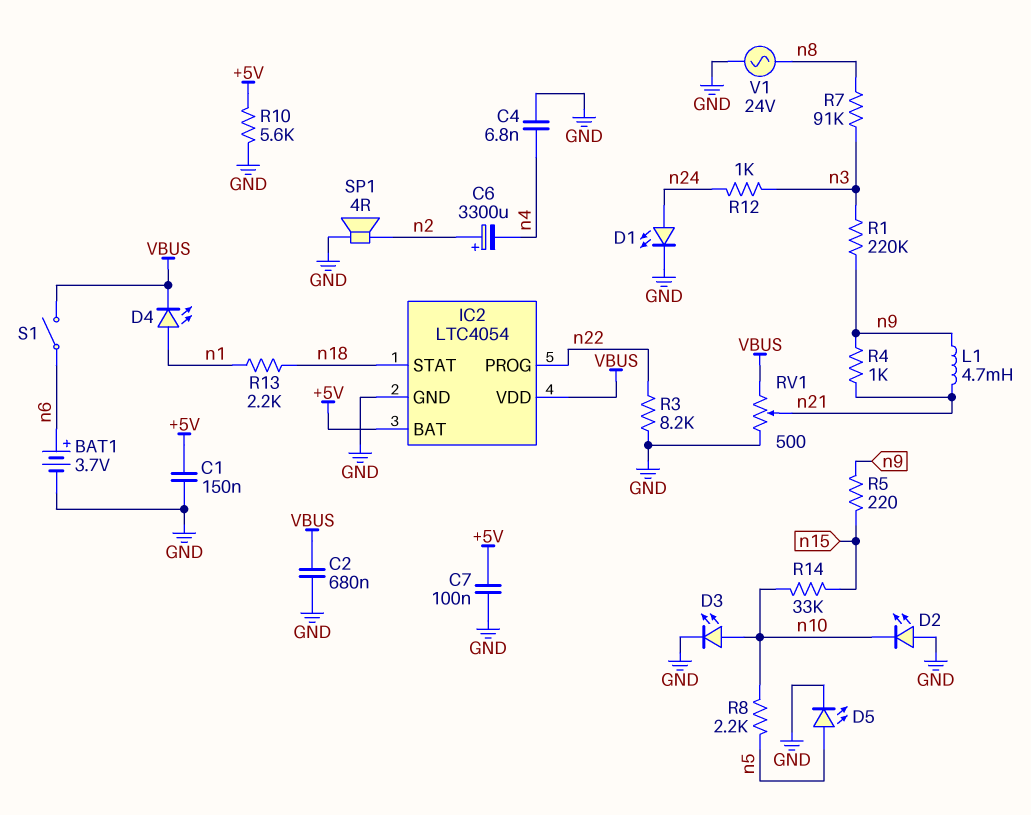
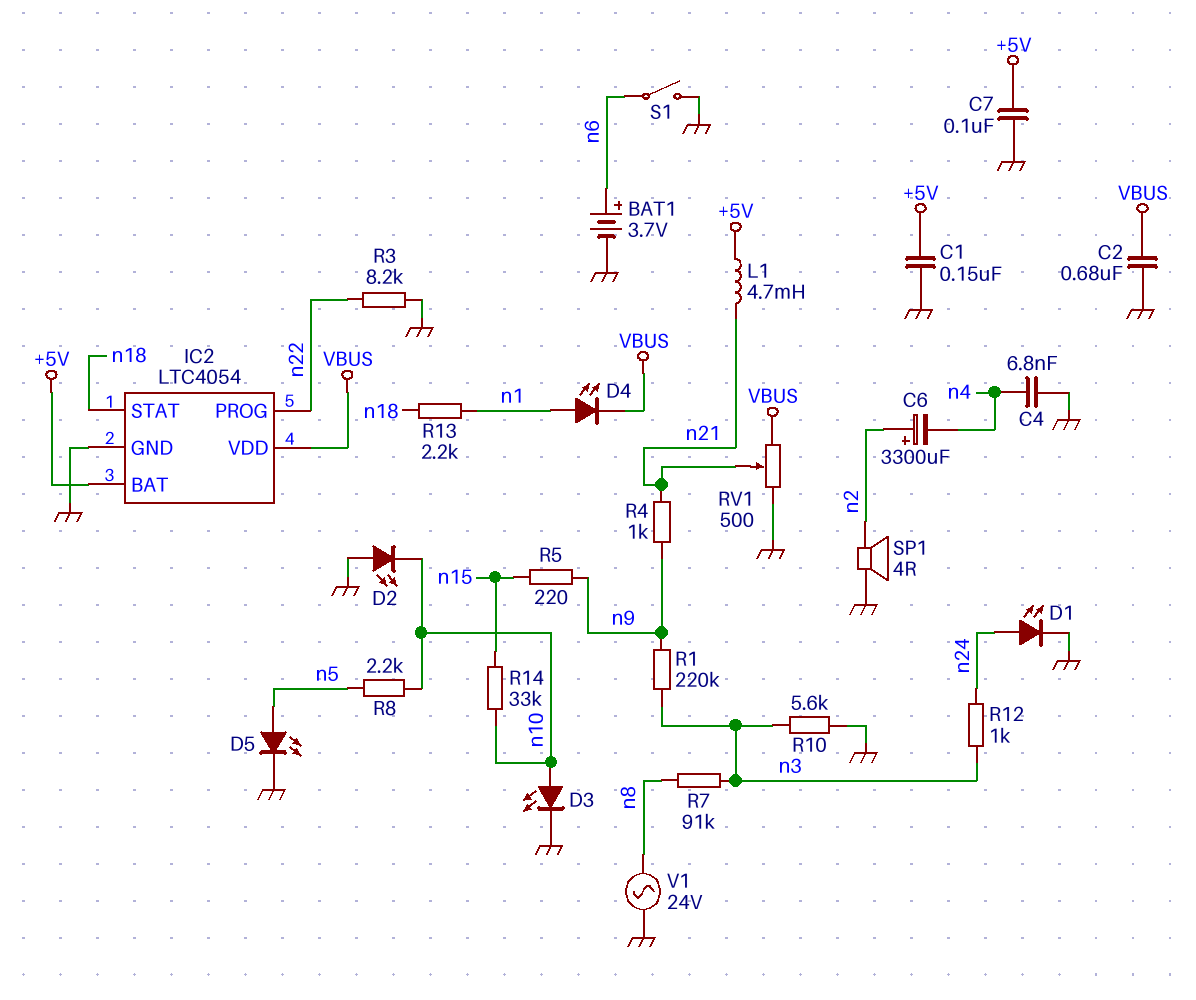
L1: 4.7mH (n9, n21) -> 4.7mH (+5V, n21)
R10: 5.6k (+5V, GND) -> 5.6k (GND, n3)
S1: switch (VBUS, n6) -> switch (GND, n6)

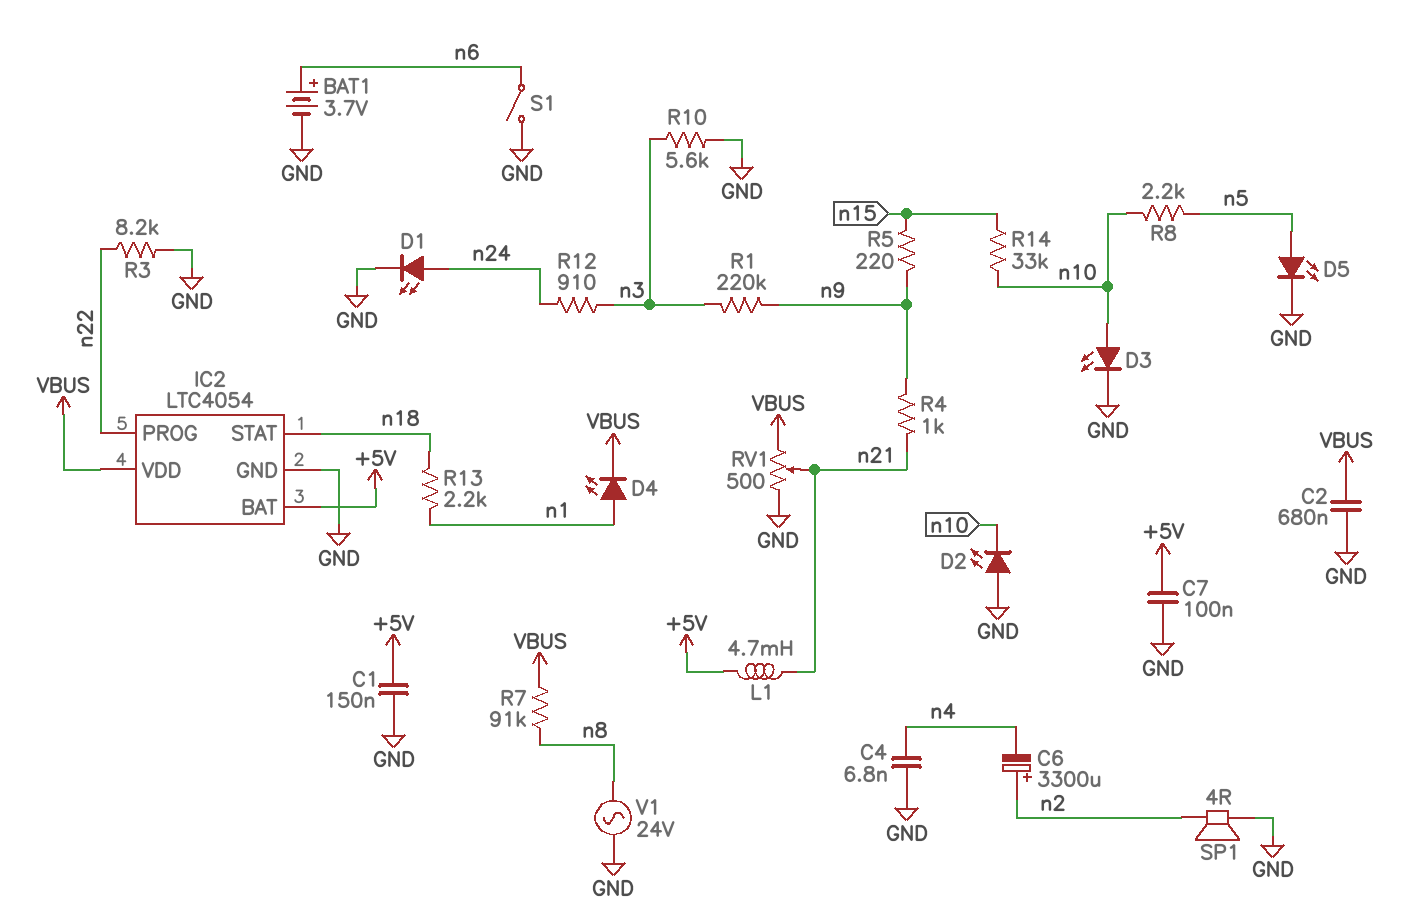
R7: 91k (n3, n8) -> 91k (VBUS, n8)
R12: 1k (n3, n24) -> 910 (n3, n24)

